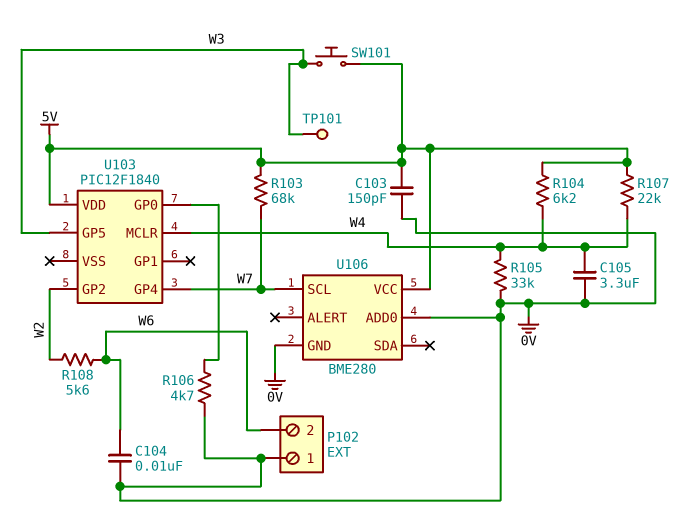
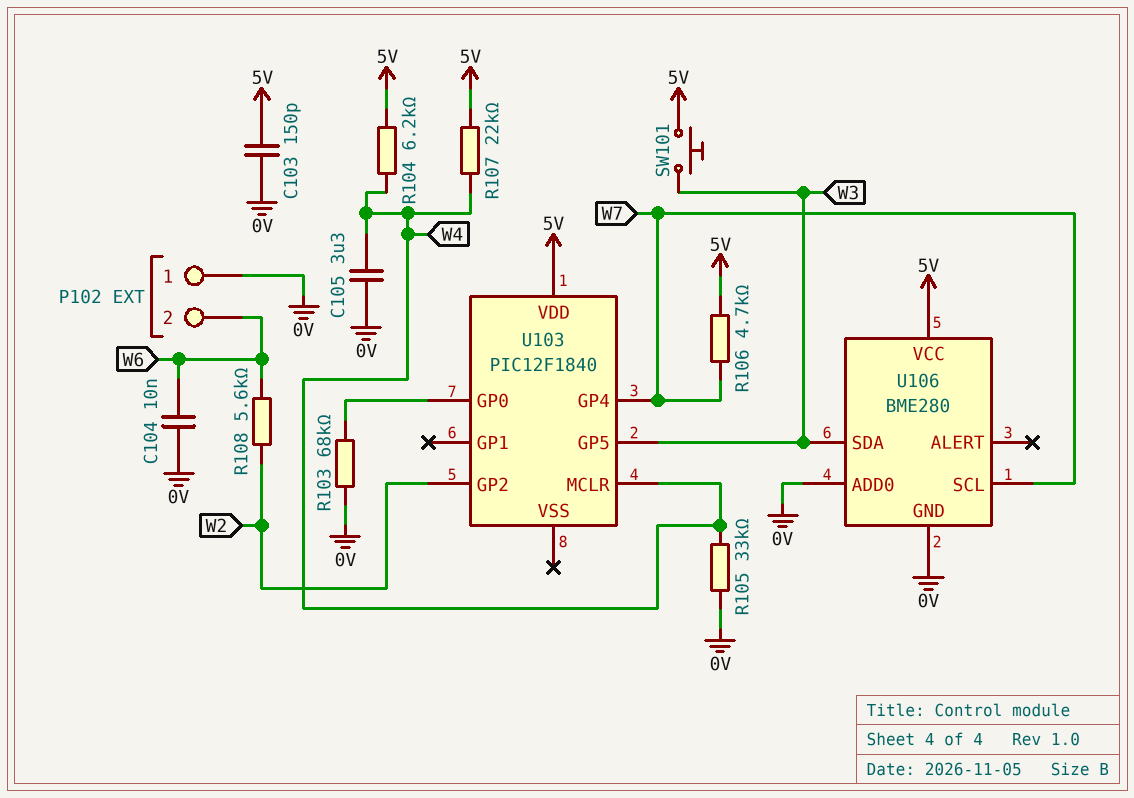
R103: 68k (5V, W7) -> 68k (0V, U103/GP0)
R106: 4.7k (0V, U103/GP0) -> 4.7k (5V, W7)
TP101: test point (W3) -> none
U106 pin SDA: none -> W3

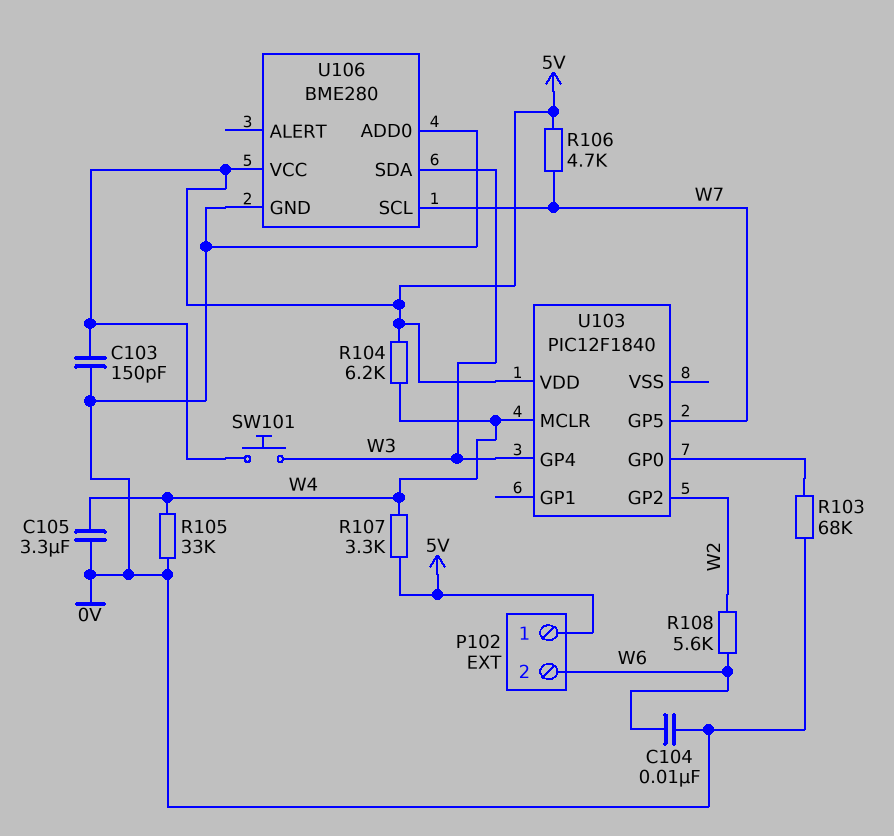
P102 pin 1: 0V -> 5V
R107: 22k (5V, W4) -> 3.3k (5V, W4)
U103 pin GP4: W7 -> W3
U103 pin GP5: W3 -> W7

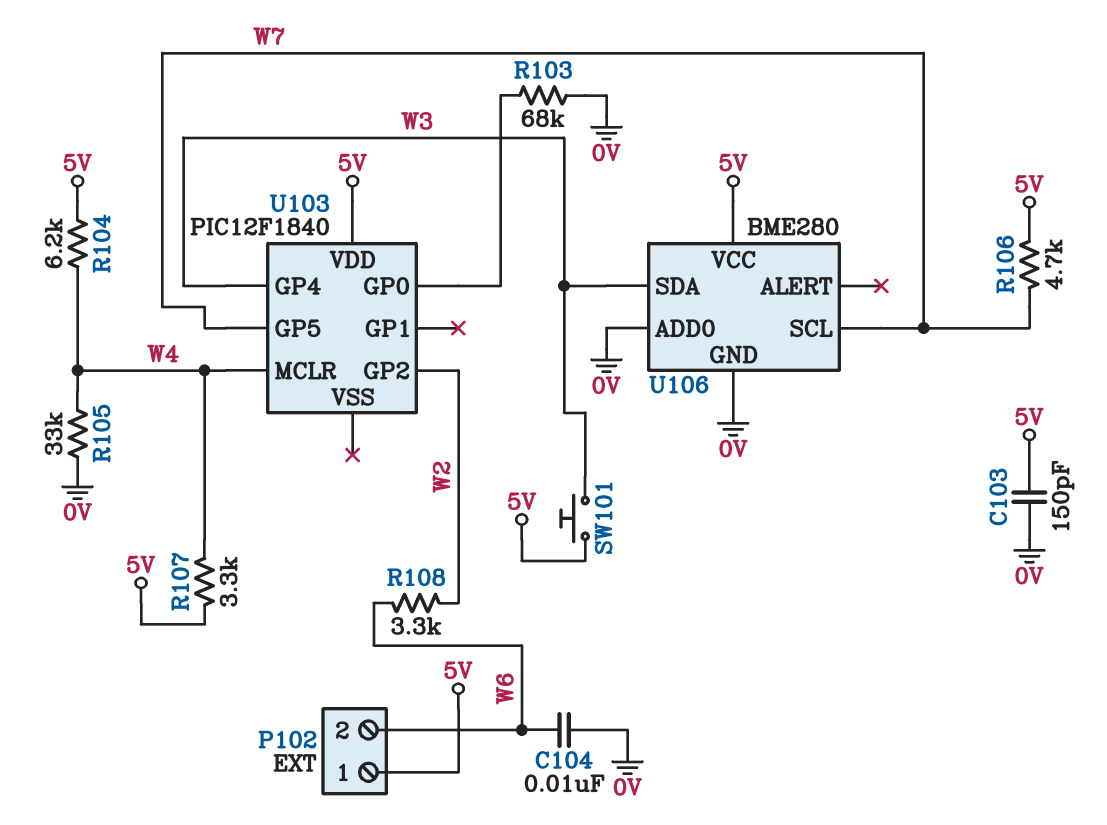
C105: 3.3uF (0V, W4) -> none
R108: 5.6k (W2, W6) -> 3.3k (W2, W6)

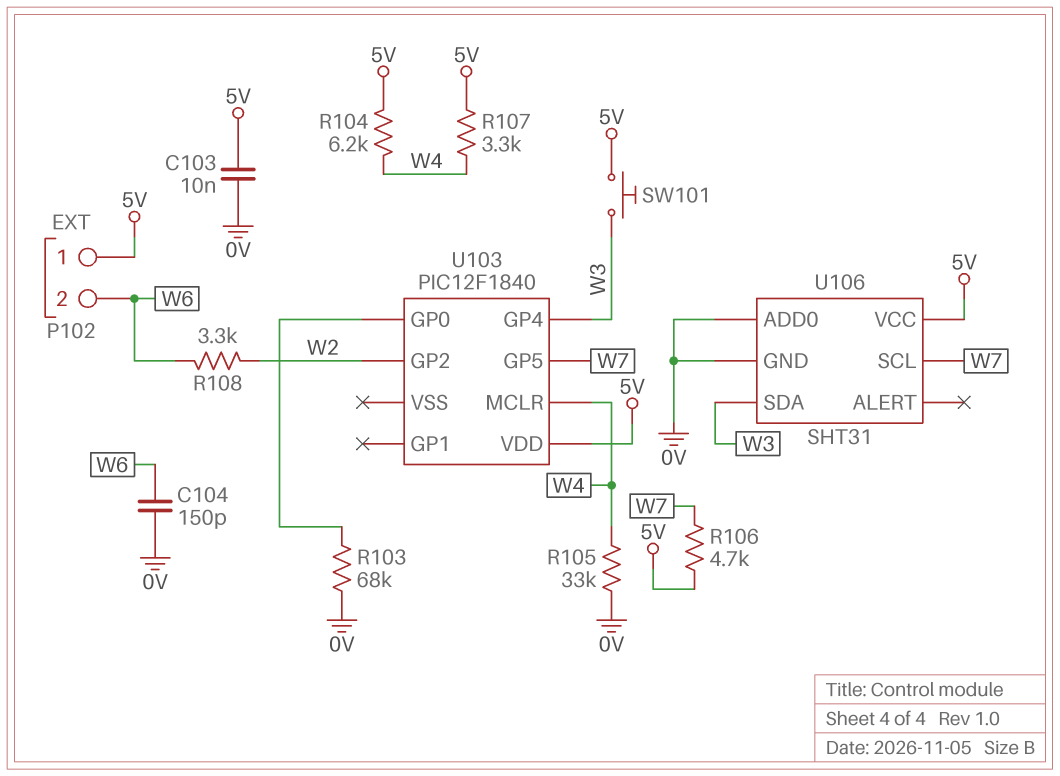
C103: 150pF (0V, 5V) -> 10nF (0V, 5V)
C104: 10nF (0V, W6) -> 150pF (0V, W6)
U106: BME280 -> SHT31

